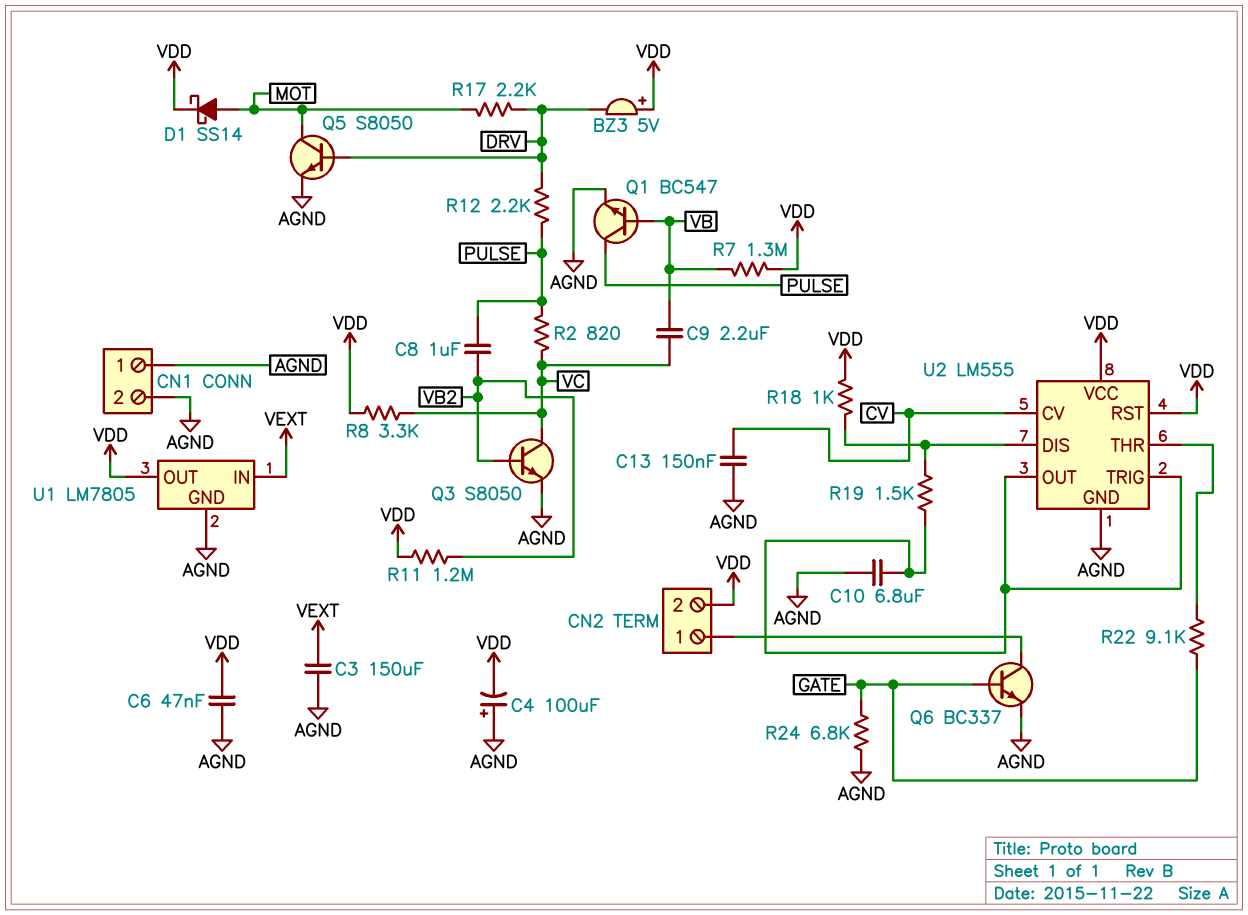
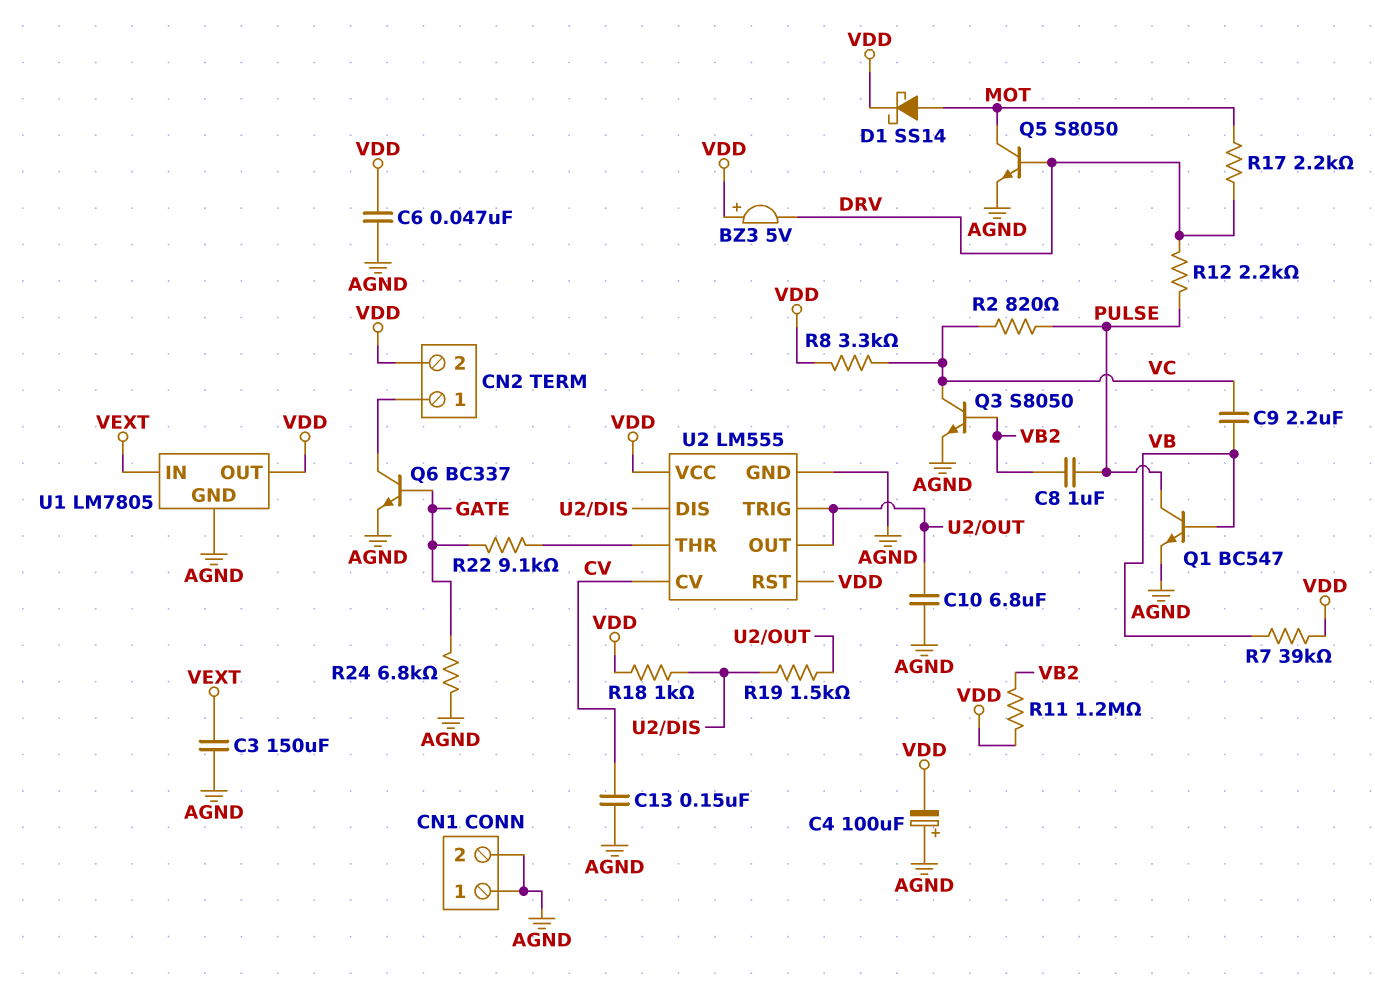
R7: 1.3M (VB, VDD) -> 39k (VB, VDD)

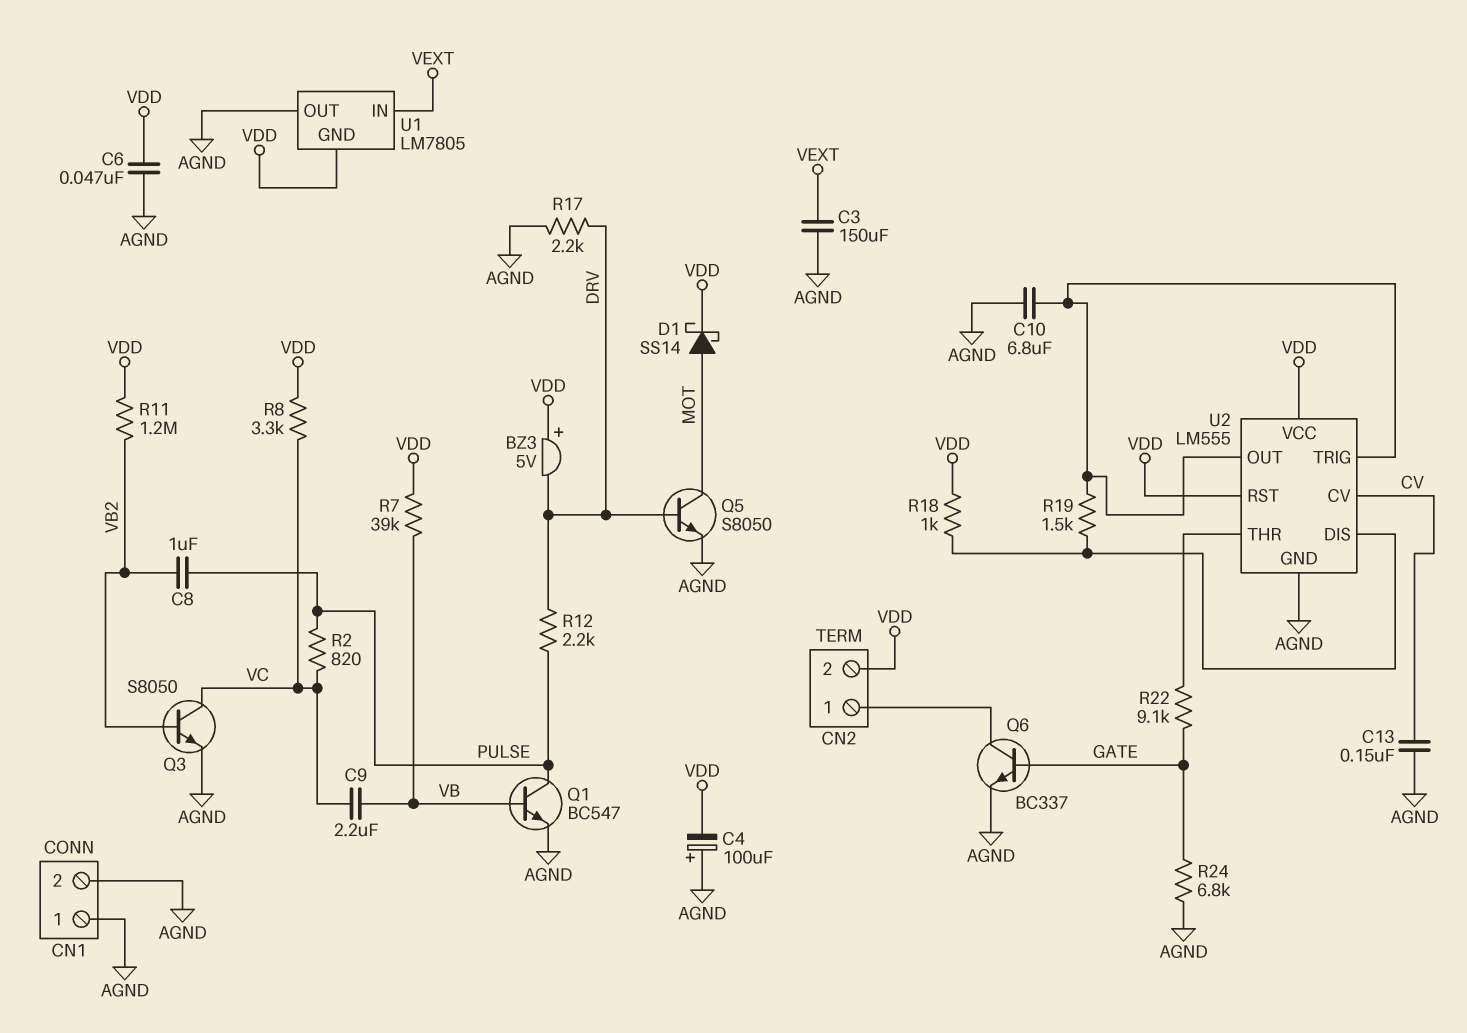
R17: 2.2k (DRV, MOT) -> 2.2k (AGND, DRV)
U1 pin GND: AGND -> VDD
U1 pin OUT: VDD -> AGND

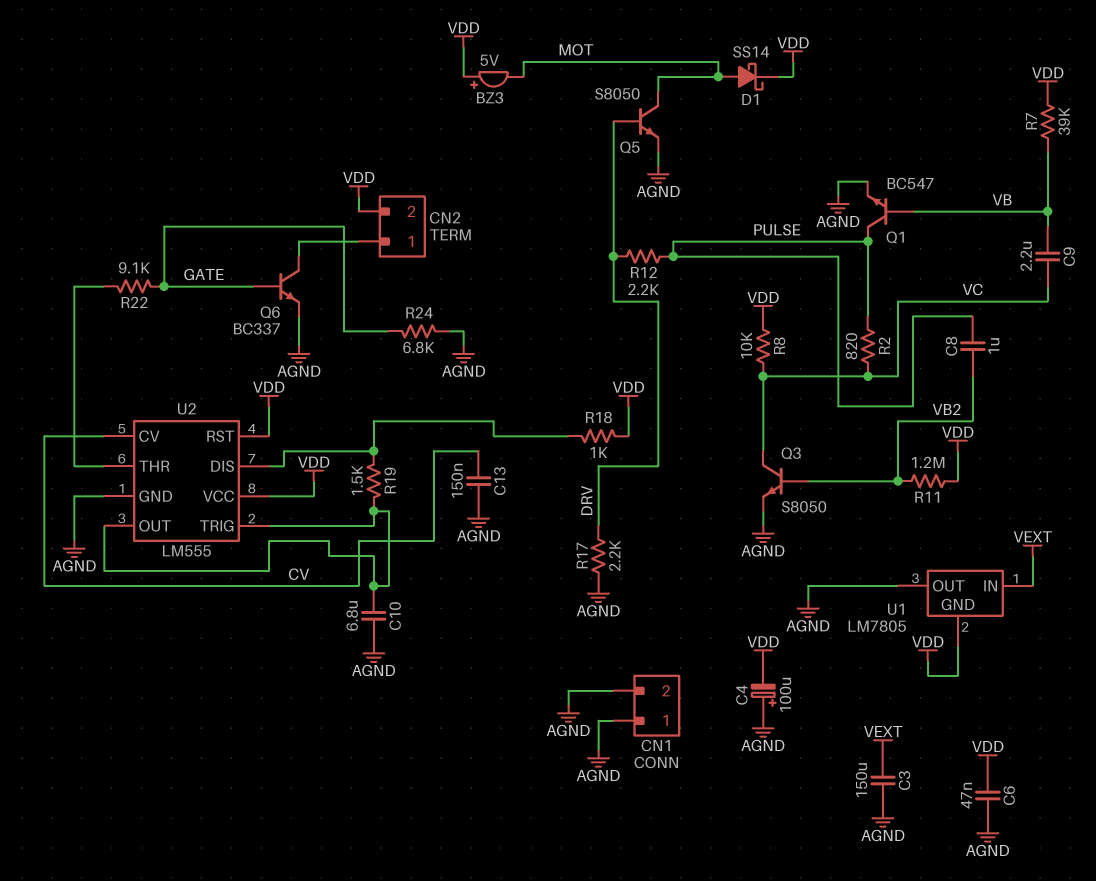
BZ3: buzzer 5V (plus VDD, minus DRV) -> buzzer 5V (plus VDD, minus MOT)
R8: 3.3k (VC, VDD) -> 10k (VC, VDD)

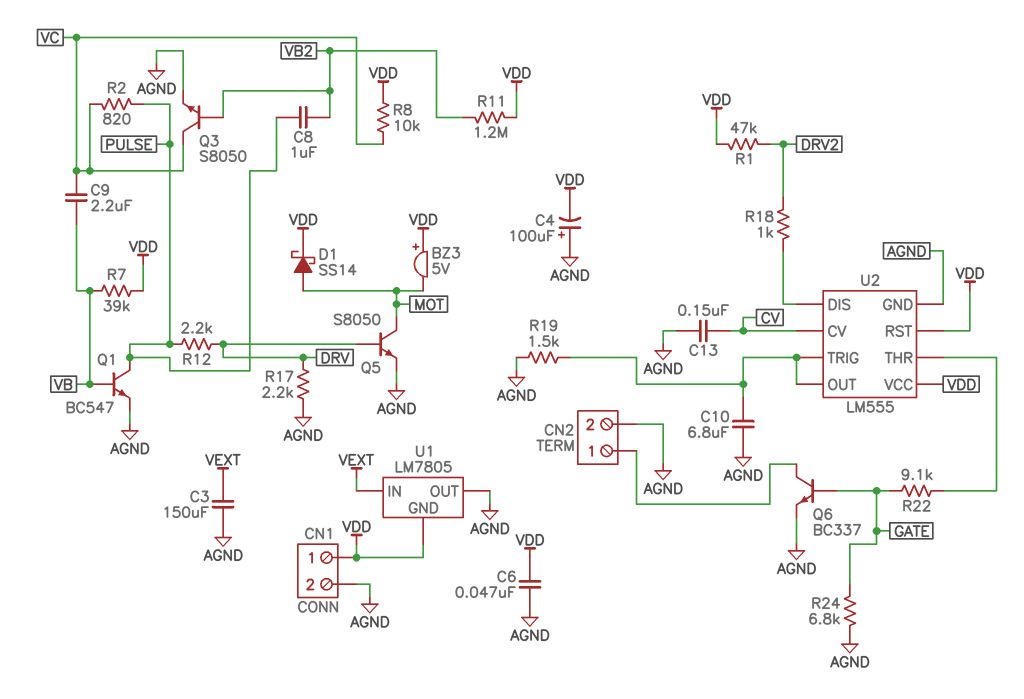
CN1 pin 1: AGND -> VDD
CN2 pin 2: VDD -> AGND
R1: none -> 47k (DRV2, VDD)
R18: 1k (U2/DIS, VDD) -> 1k (DRV2, U2/DIS)
R19: 1.5k (U2/DIS, U2/OUT) -> 1.5k (AGND, U2/OUT)

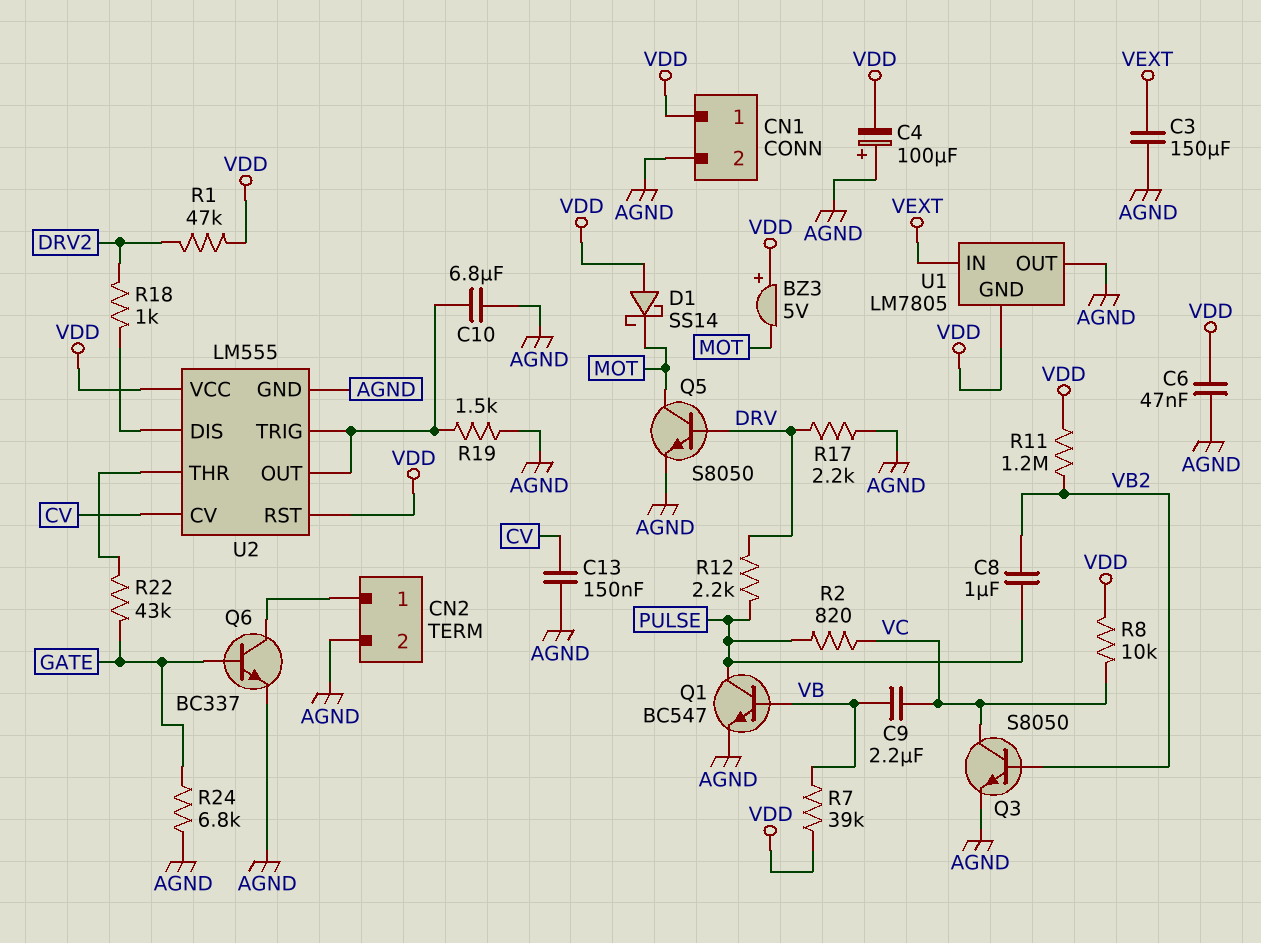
D1: schottky SS14 (A MOT, K VDD) -> schottky SS14 (A VDD, K MOT)
R22: 9.1k (GATE, U2/THR) -> 43k (GATE, U2/THR)

